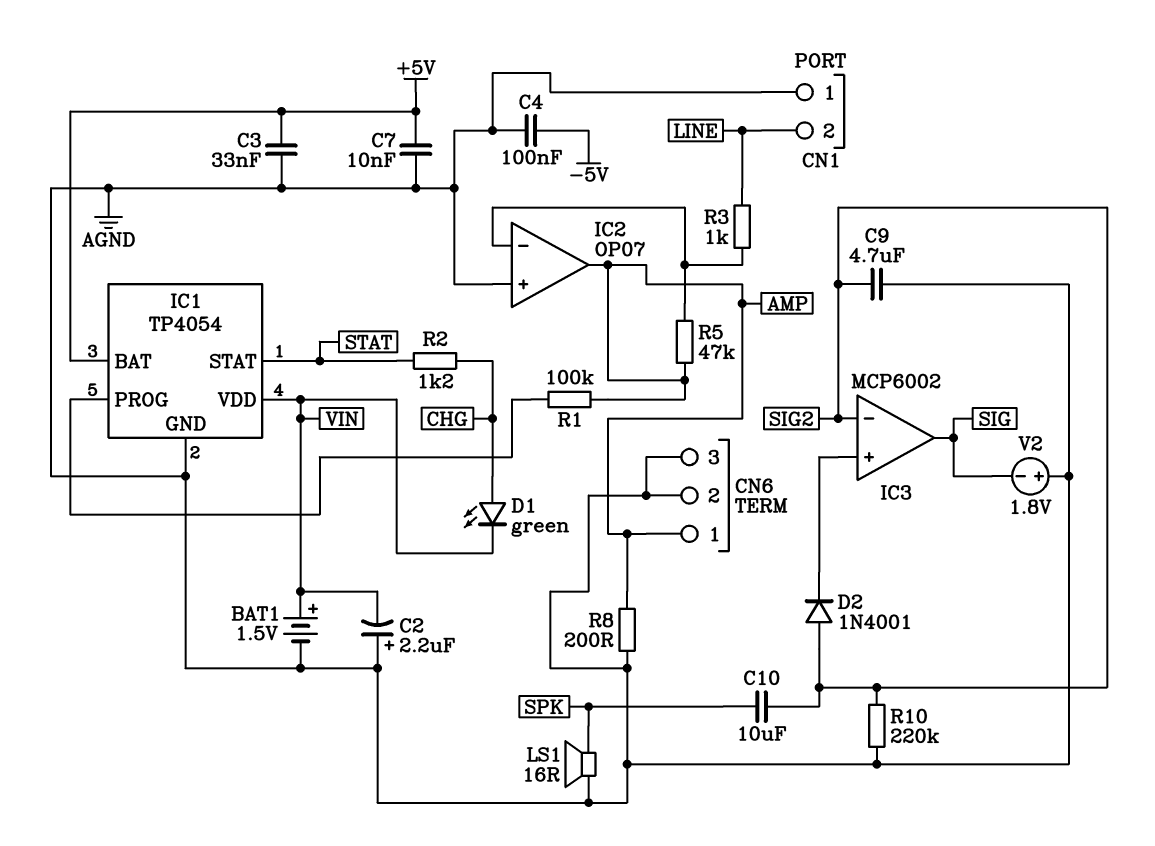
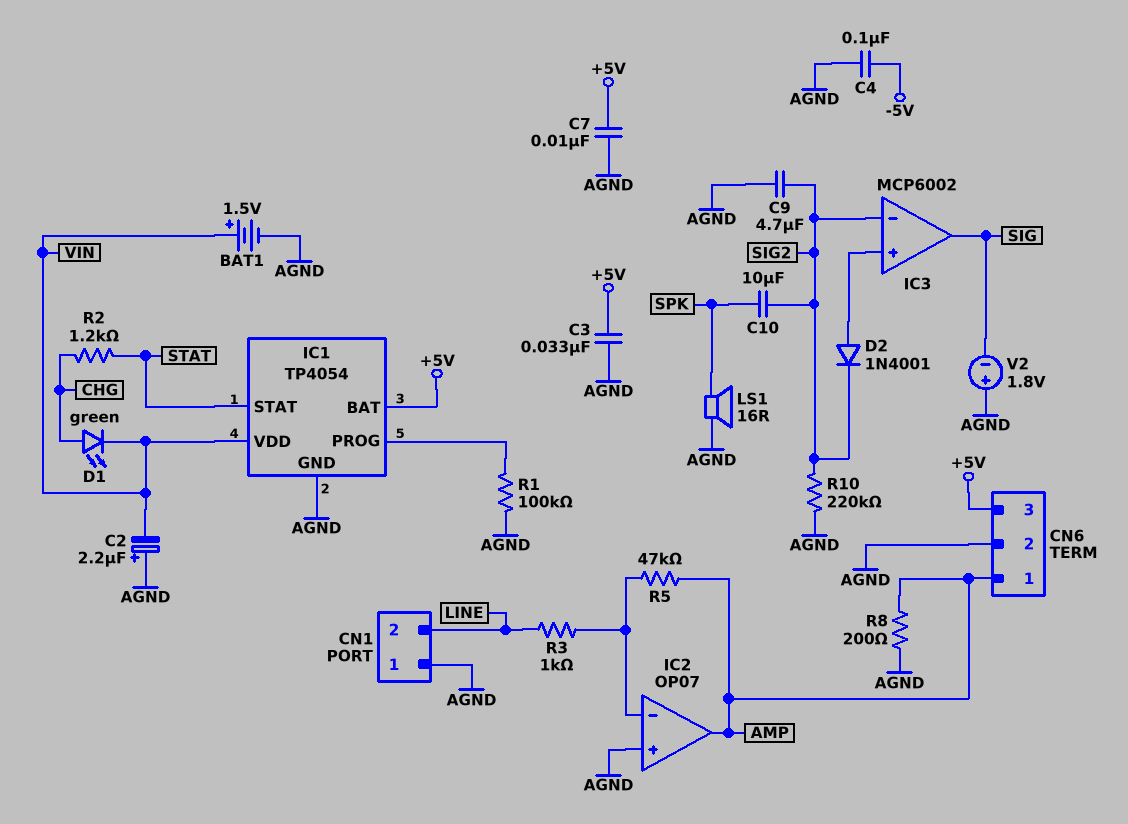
CN6 pin 3: AGND -> +5V
D2: diode 1N4001 (A SIG2, K IC3/in+) -> diode 1N4001 (A IC3/in+, K SIG2)
R1: 100k (AMP, IC1/PROG) -> 100k (AGND, IC1/PROG)

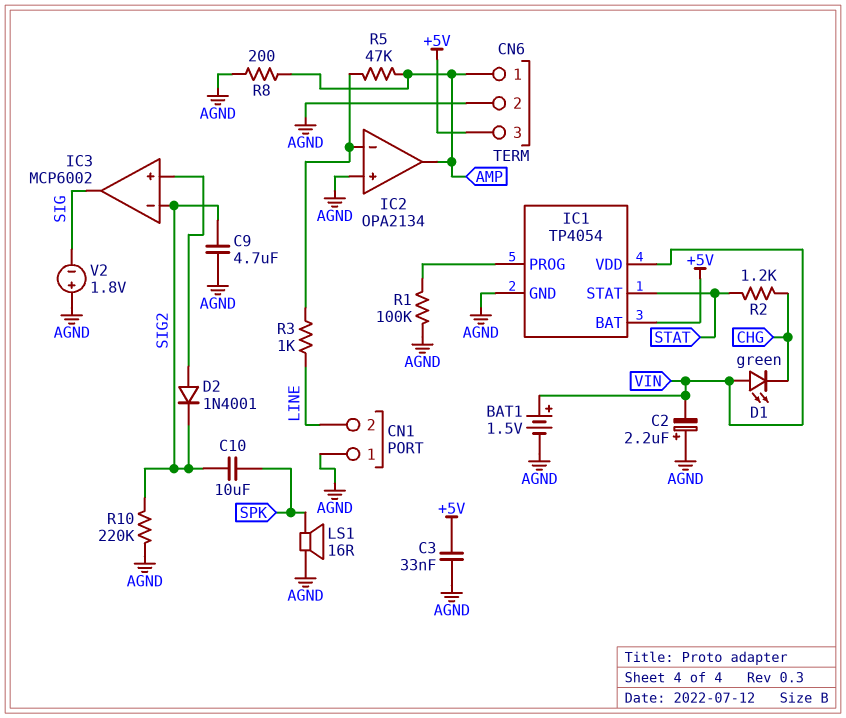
C4: 100nF (-5V, AGND) -> none
C7: 10nF (+5V, AGND) -> none
D1: LED green (A CHG, K VIN) -> LED green (A VIN, K CHG)
IC2: OP07 -> OPA2134

